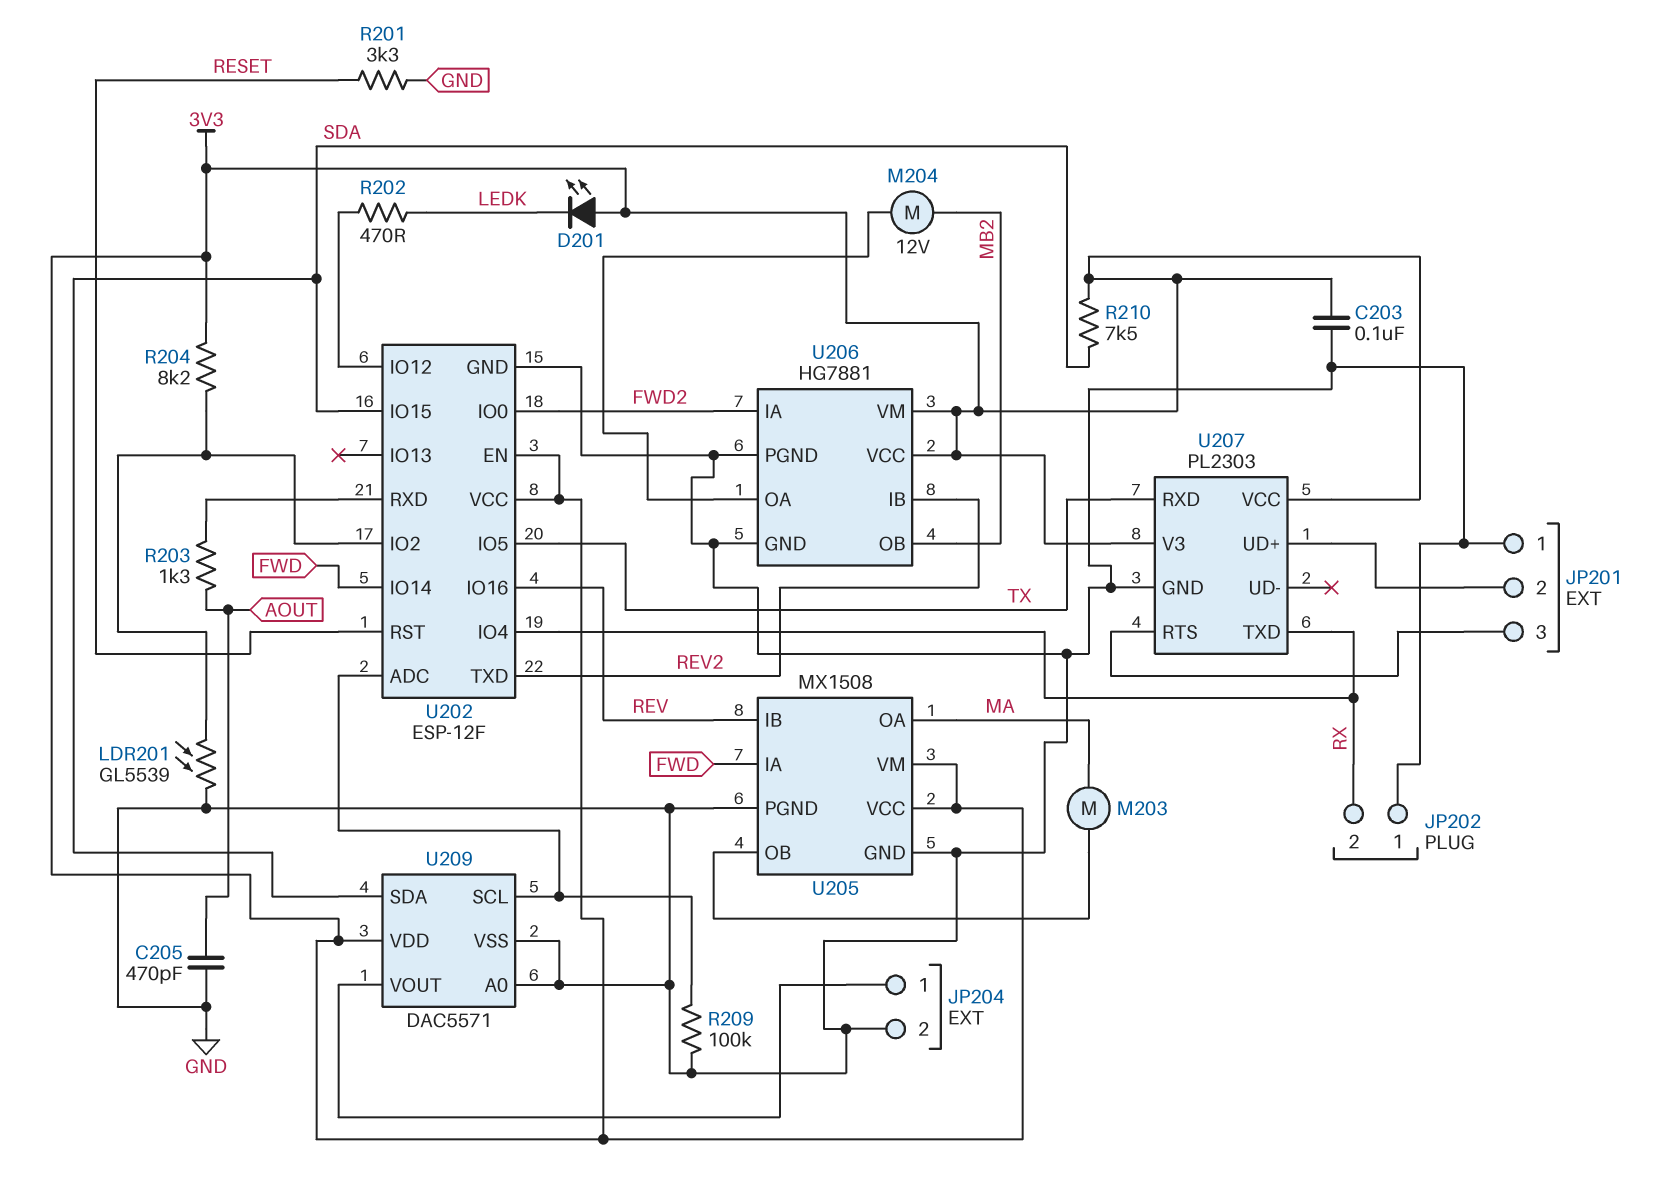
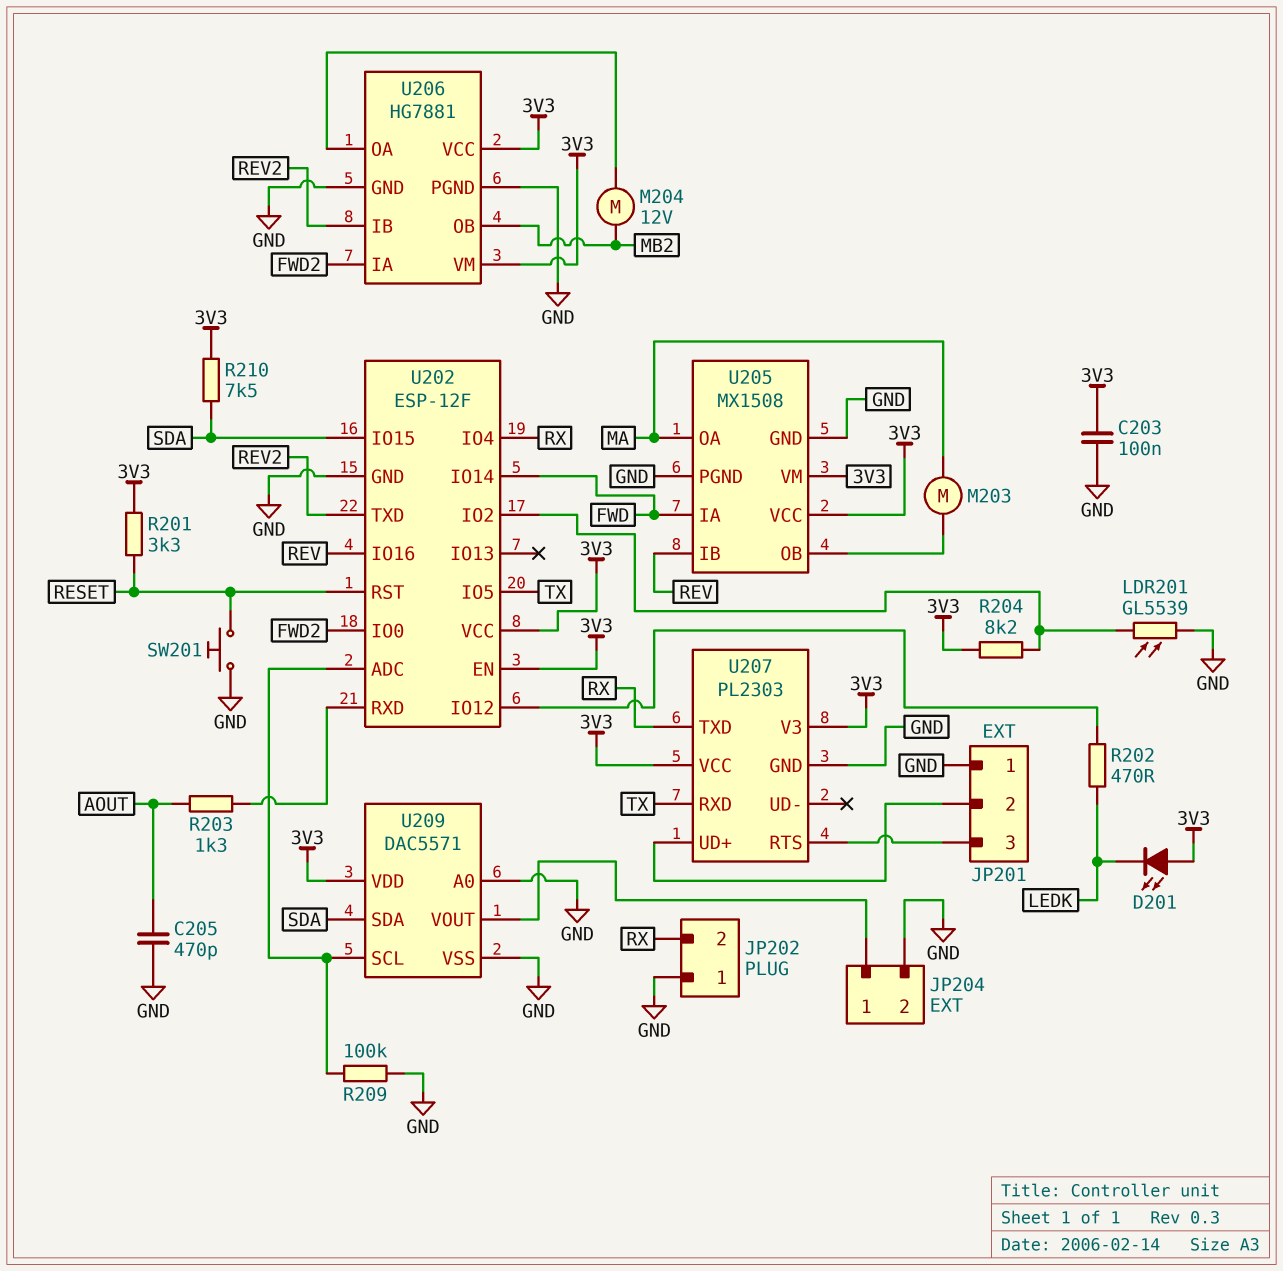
R201: 3.3k (GND, RESET) -> 3.3k (3V3, RESET)
SW201: none -> button (GND, RESET)

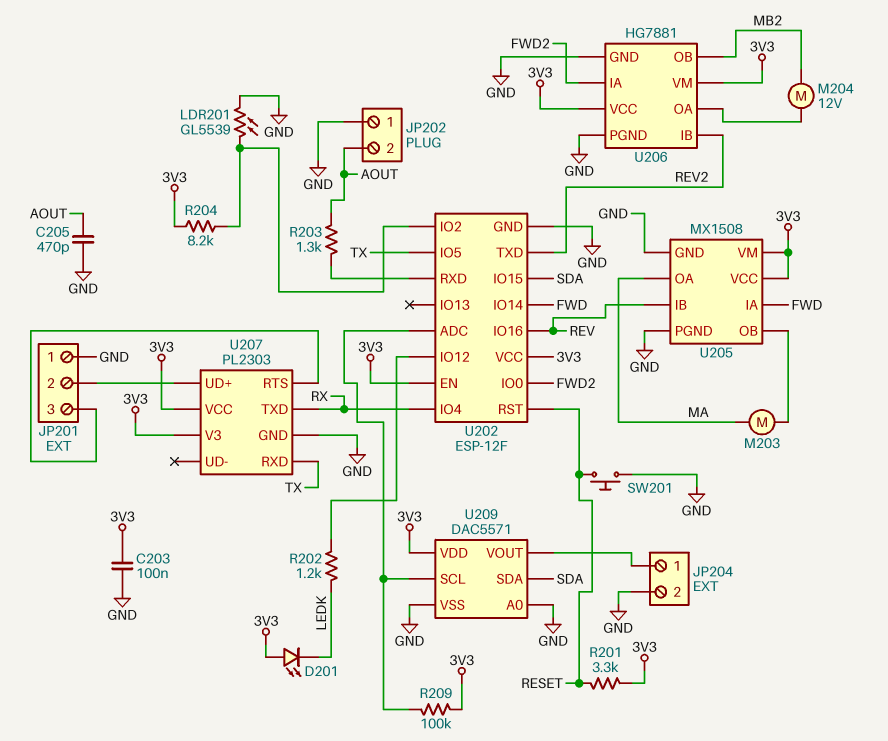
JP202 pin 2: RX -> AOUT
R202: 470 (LEDK, U202/IO12) -> 1.2k (LEDK, U202/IO12)
R209: 100k (GND, U202/ADC) -> 100k (3V3, U202/ADC)
R210: 7.5k (3V3, SDA) -> none

